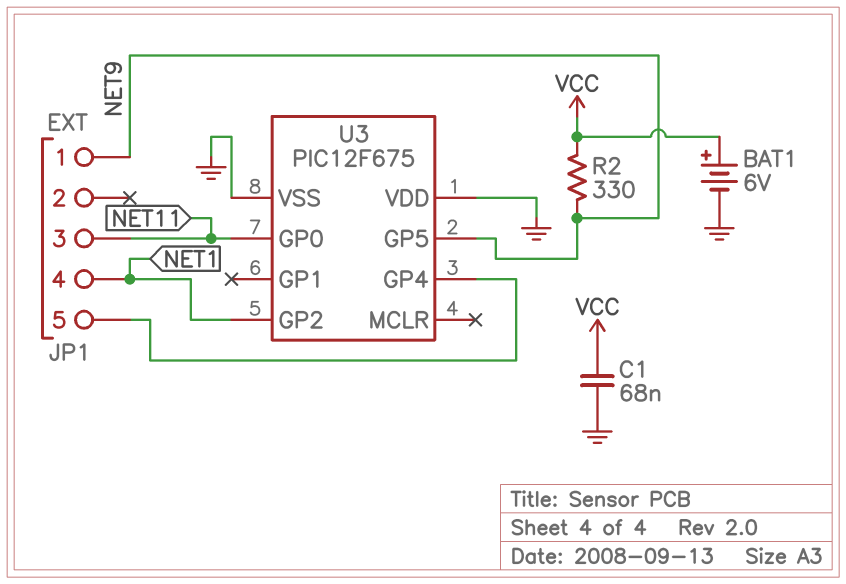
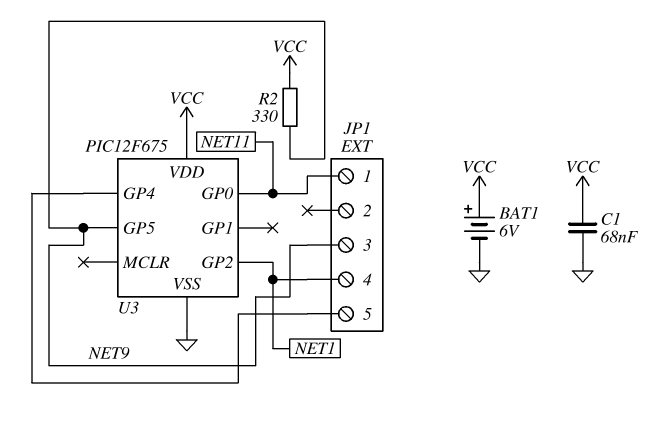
JP1 pin 1: NET9 -> NET11
JP1 pin 3: NET11 -> NET9
U3 pin VDD: GND -> VCC

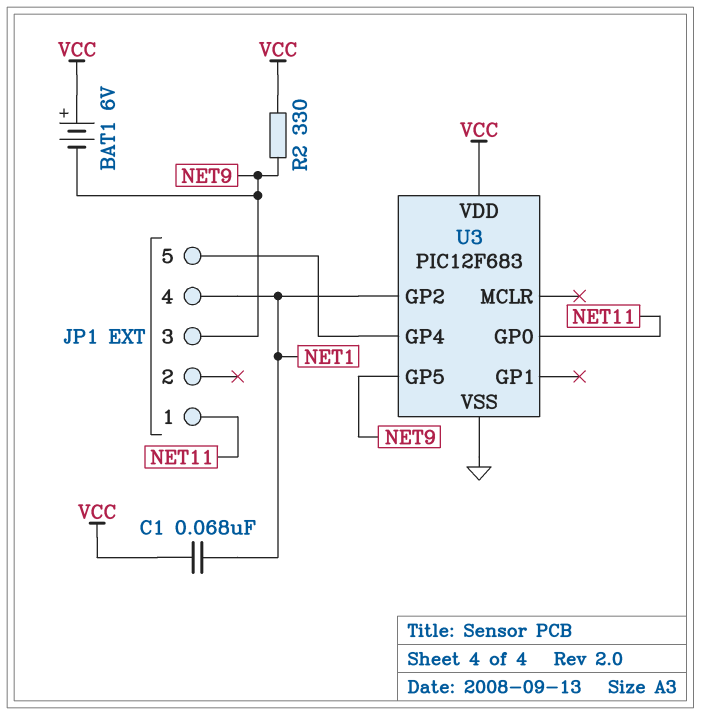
BAT1: 6V (plus VCC, minus GND) -> 6V (plus VCC, minus NET9)
C1: 68nF (GND, VCC) -> 68nF (NET1, VCC)
U3: PIC12F675 -> PIC12F683

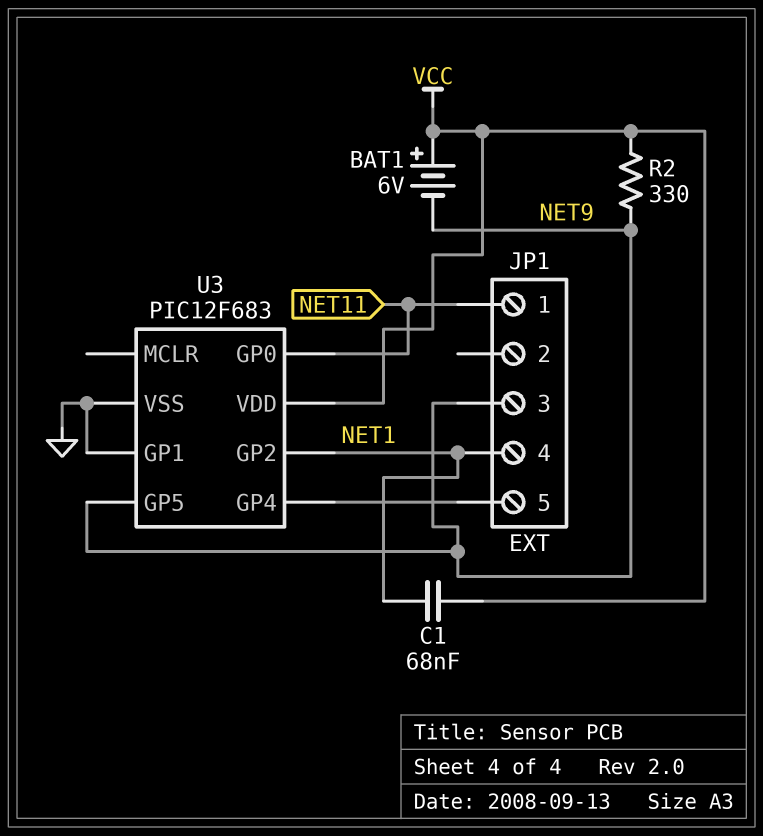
U3 pin GP1: none -> GND

